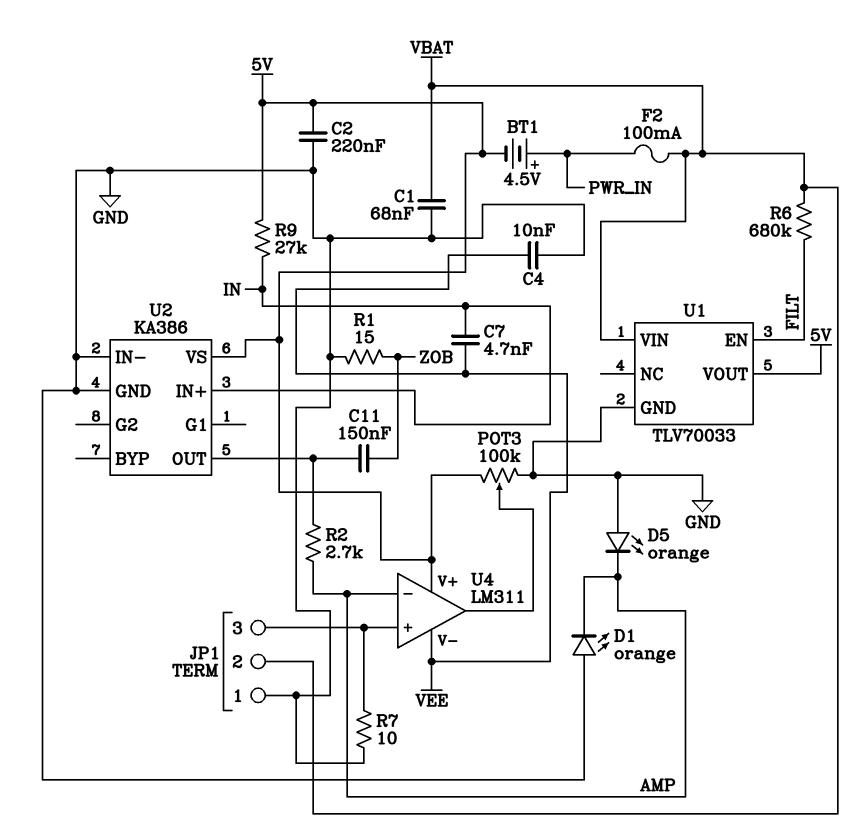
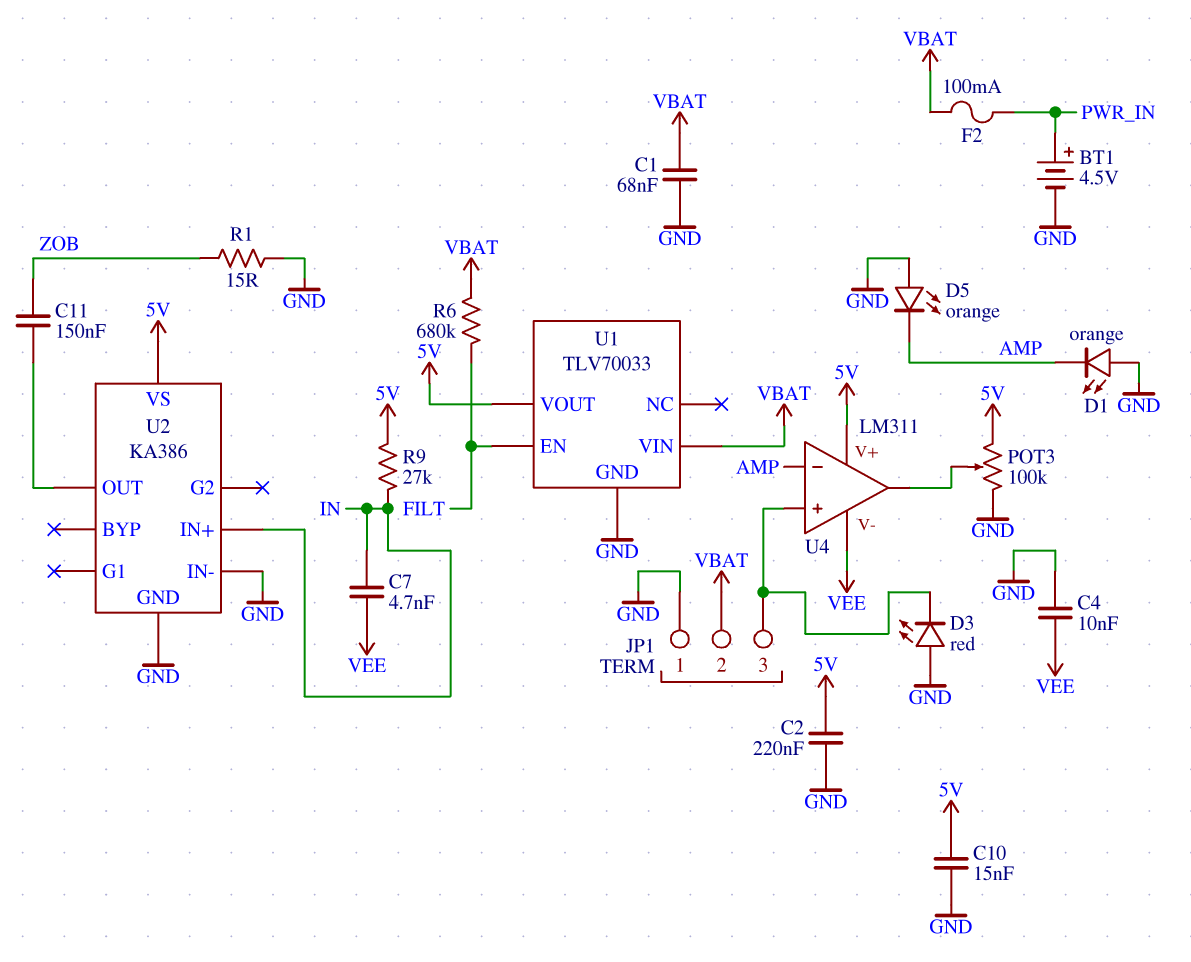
BT1: 4.5V (plus PWR_IN, minus 5V) -> 4.5V (plus PWR_IN, minus GND)
C10: none -> 15nF (5V, GND)
D3: none -> LED red (A GND, K JP1/3)
R2: 2.7k (AMP, U2/OUT) -> none
R7: 10 (GND, JP1/3) -> none

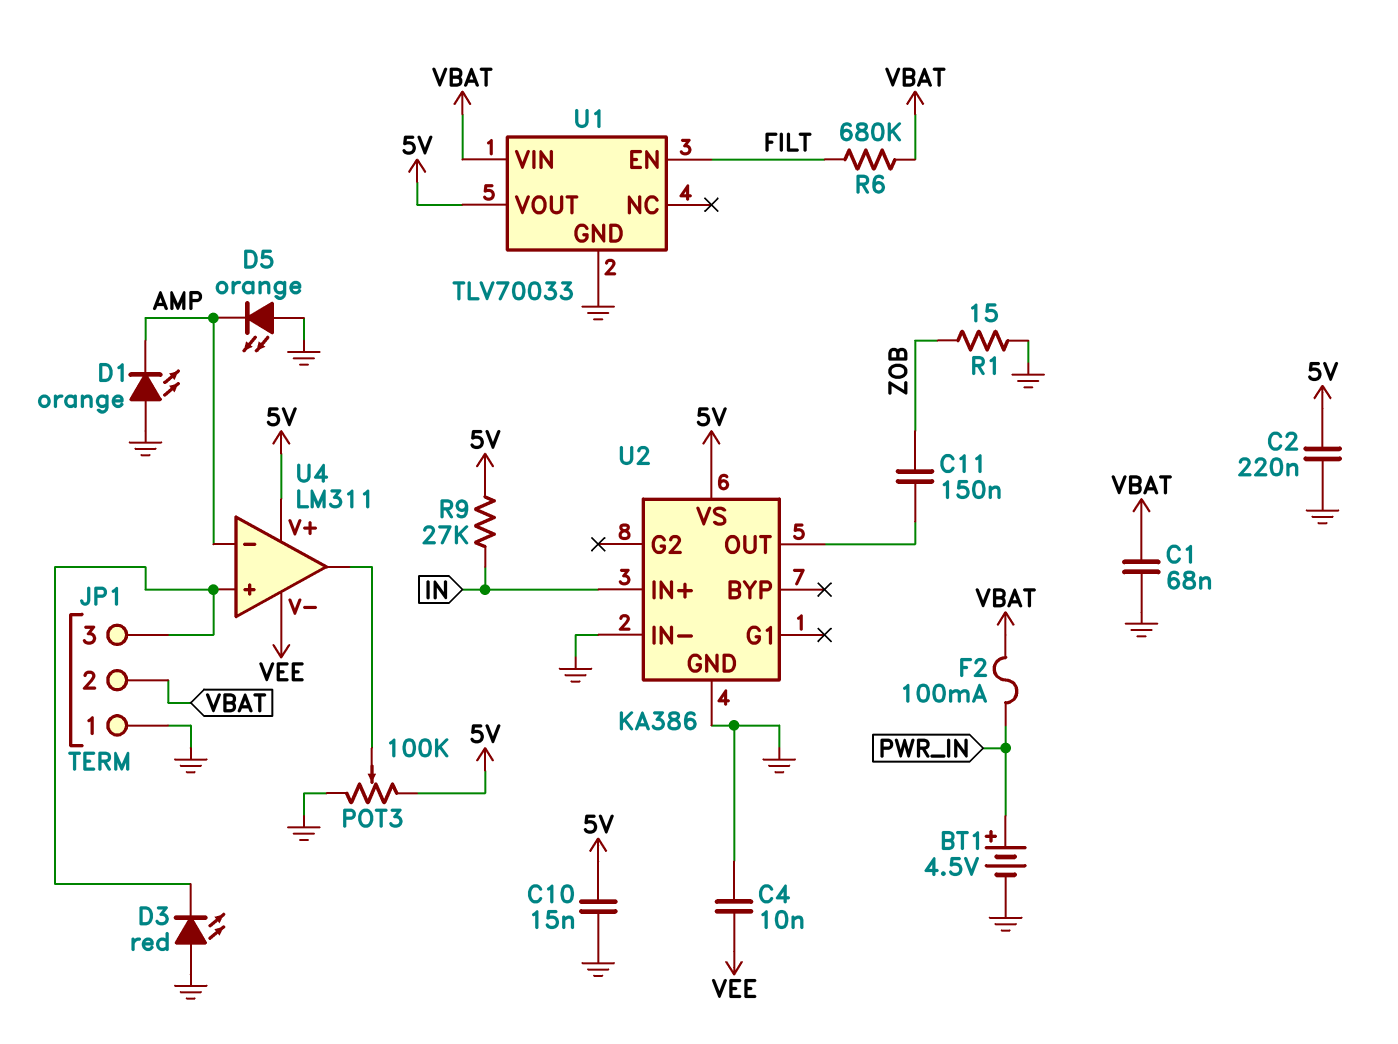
C7: 4.7nF (IN, VEE) -> none

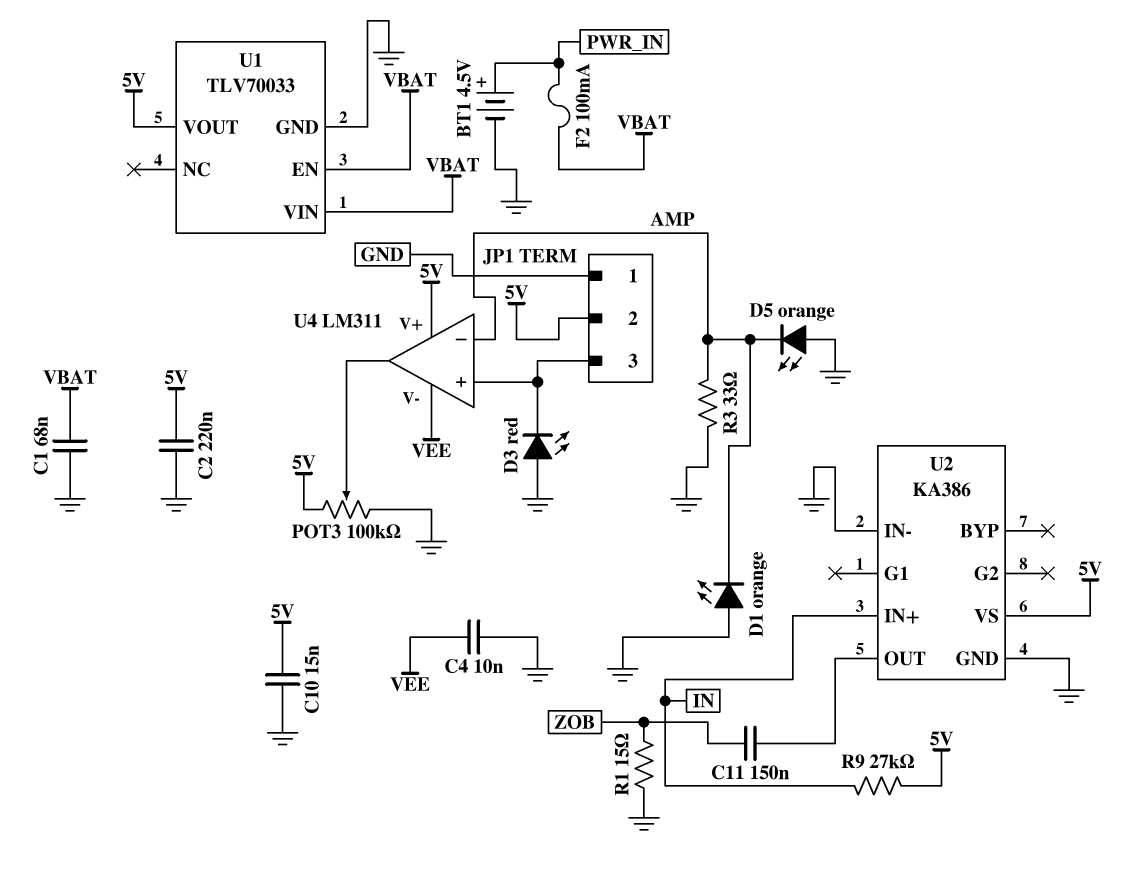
JP1 pin 2: VBAT -> 5V
R3: none -> 33 (AMP, GND)
R6: 680k (FILT, VBAT) -> none
U1 pin EN: FILT -> VBAT

